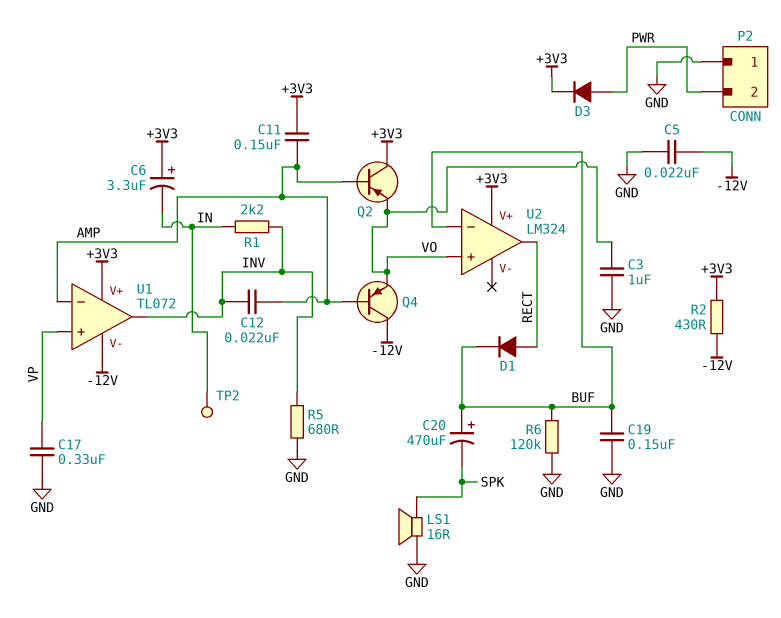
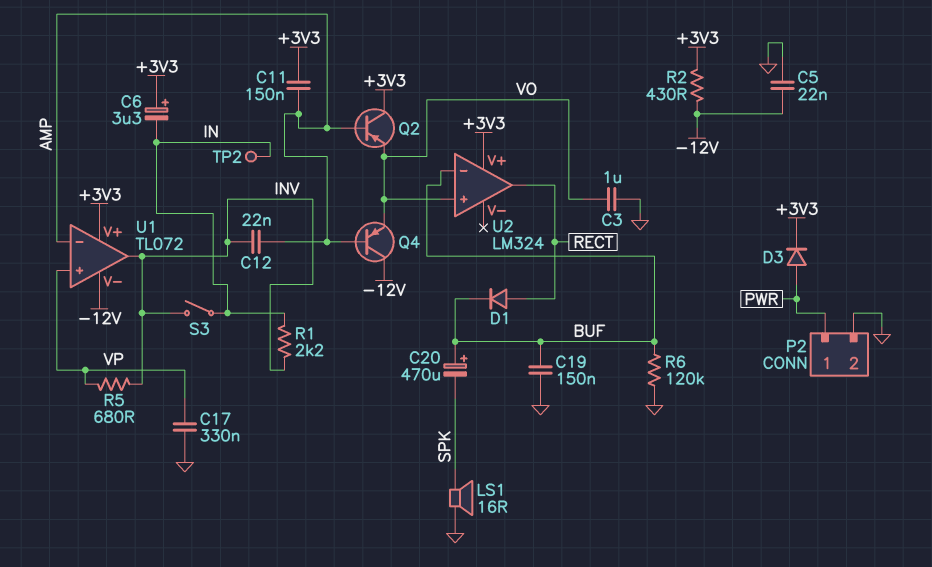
P2 pin 1: GND -> PWR
P2 pin 2: PWR -> GND
R5: 680 (GND, INV) -> 680 (INV, VP)
S3: none -> switch (IN, INV)

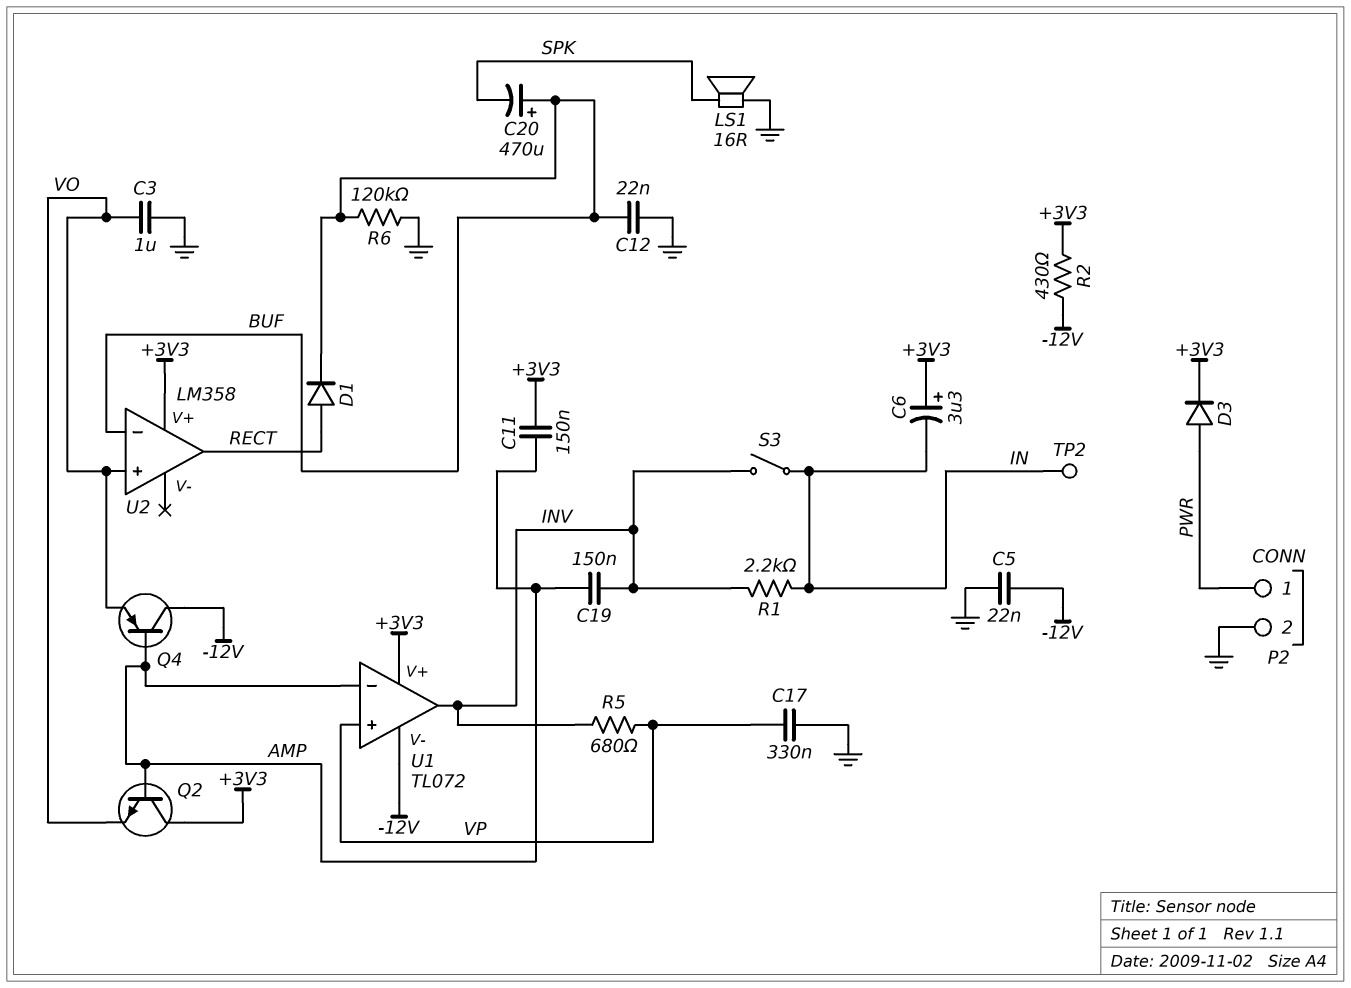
C12: 22nF (AMP, INV) -> 22nF (BUF, GND)
C19: 150nF (BUF, GND) -> 150nF (AMP, INV)
Q2: PNP (B AMP, C +3V3, E VO) -> NPN (B AMP, C +3V3, E VO)
U2: LM324 -> LM358

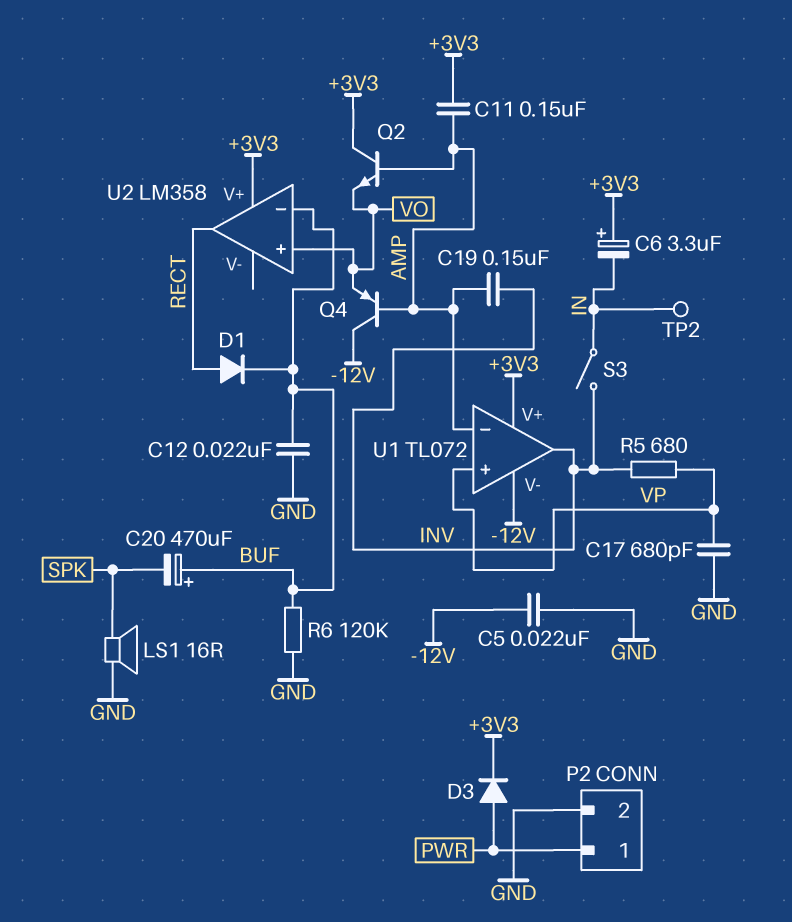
C3: 1uF (GND, VO) -> none
C17: 330nF (GND, VP) -> 680pF (GND, VP)
R1: 2.2k (IN, INV) -> none
R2: 430 (+3V3, -12V) -> none

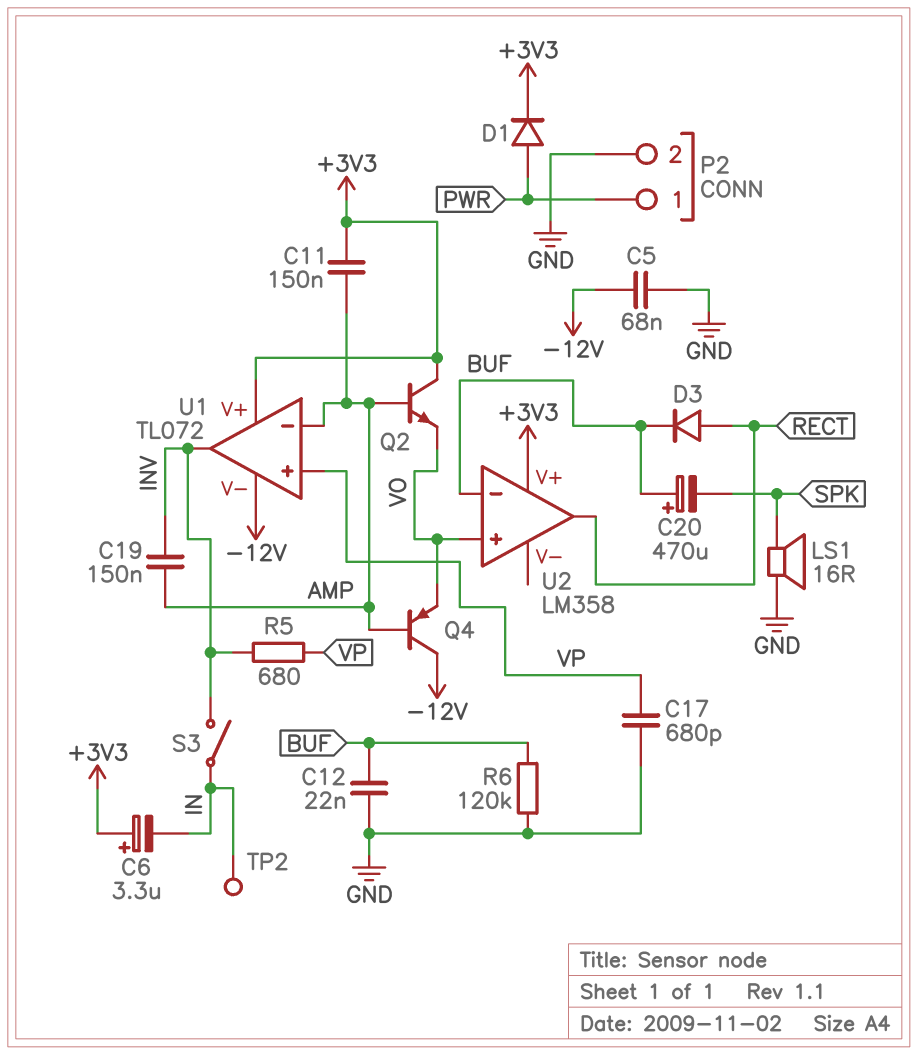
C5: 22nF (-12V, GND) -> 68nF (-12V, GND)
D1: diode (A RECT, K BUF) -> diode (A PWR, K +3V3)
D3: diode (A PWR, K +3V3) -> diode (A RECT, K BUF)

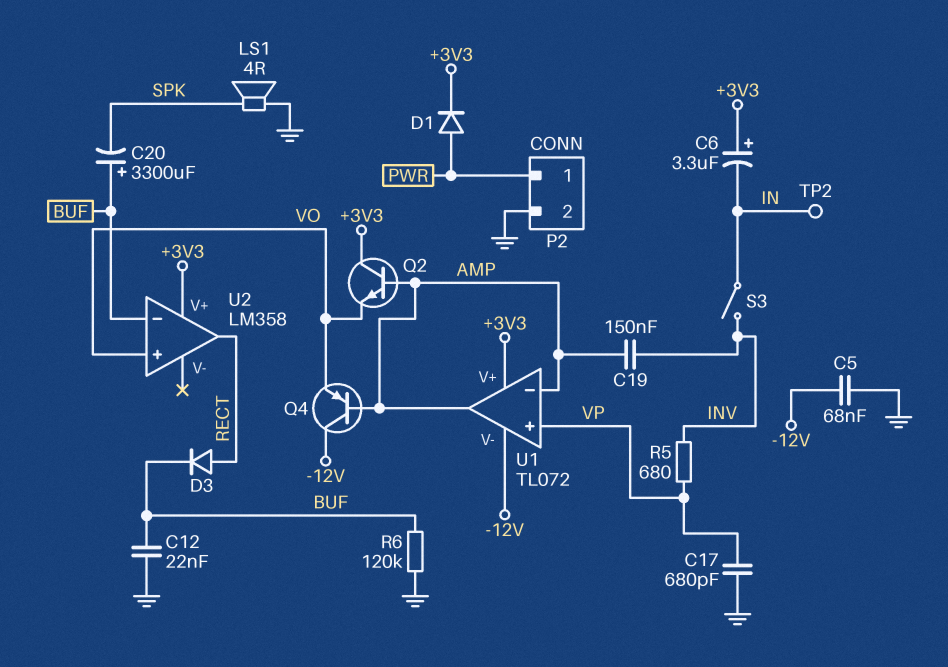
C11: 150nF (+3V3, AMP) -> none
C20: 470uF (plus BUF, minus SPK) -> 3300uF (plus BUF, minus SPK)
LS1: speaker 16R (GND, SPK) -> speaker 4R (GND, SPK)
U1 pin out: INV -> AMP

